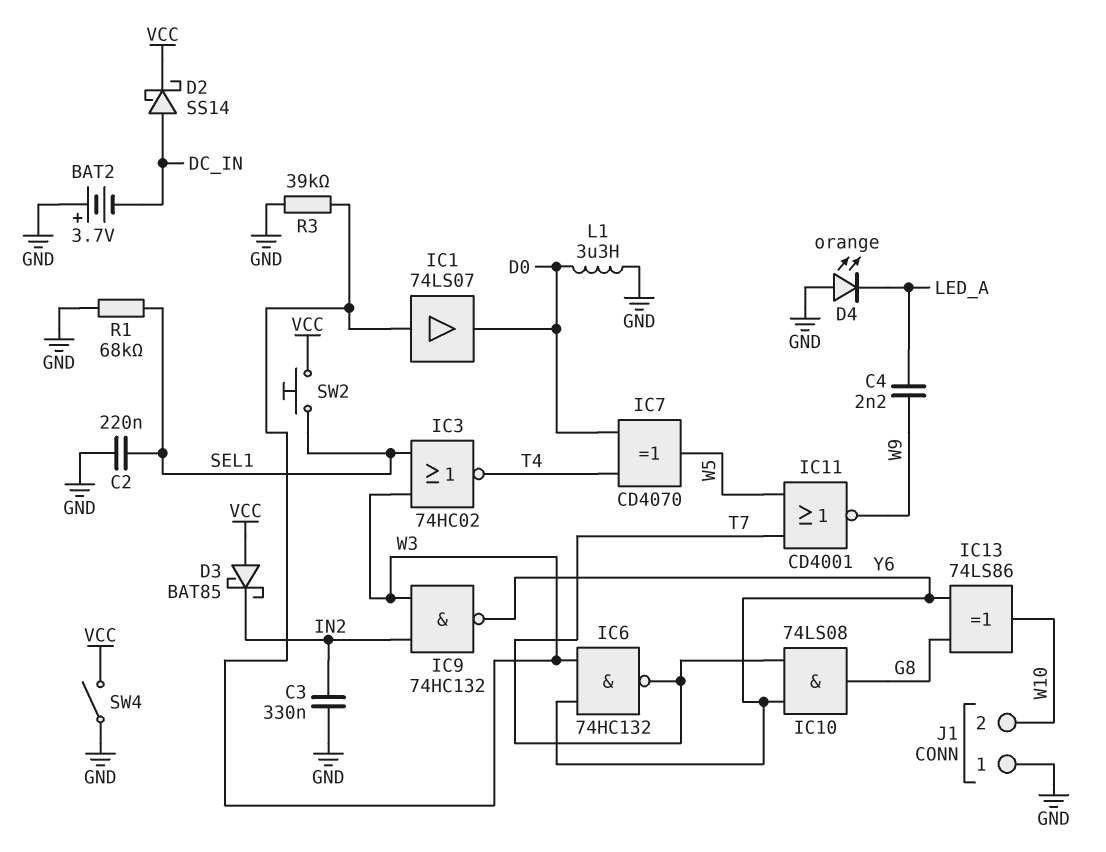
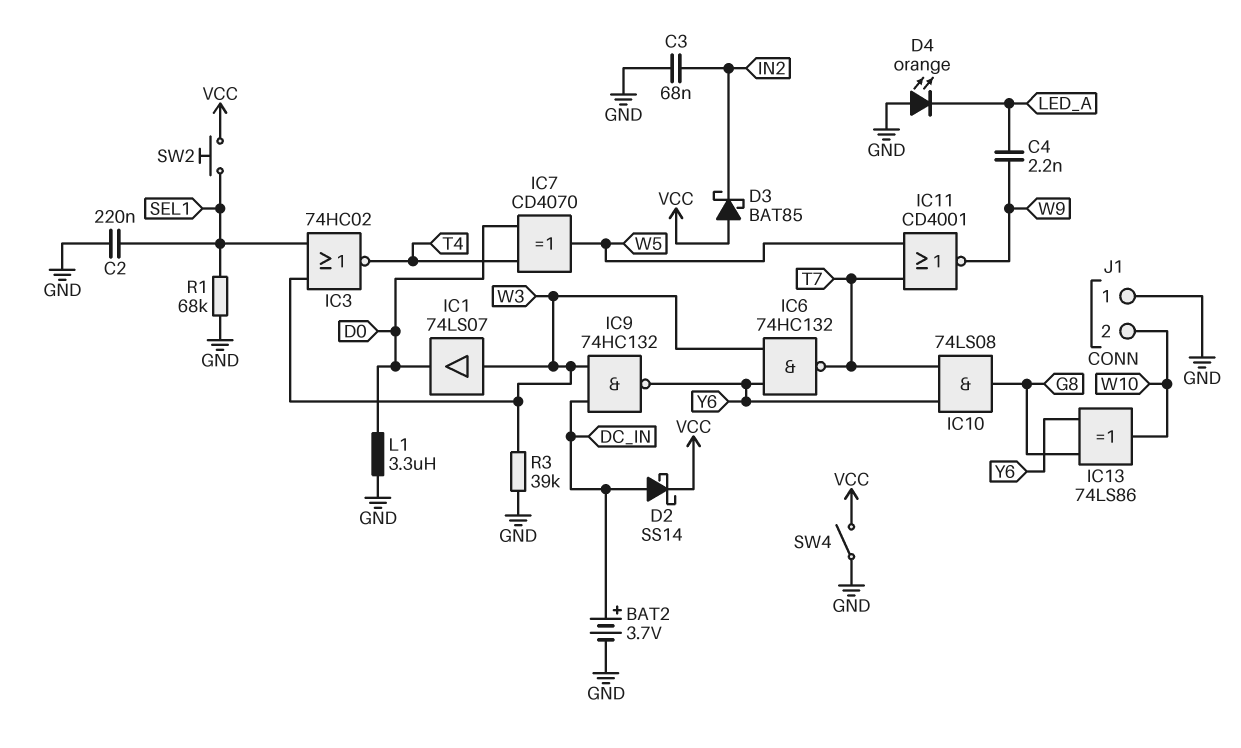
BAT2: 3.7V (plus GND, minus DC_IN) -> 3.7V (plus DC_IN, minus GND)
C3: 330nF (GND, IN2) -> 68nF (GND, IN2)
IC9: NAND 74HC132 (in IN2, in W3, out Y6) -> NAND 74HC132 (in DC_IN, in W3, out Y6)

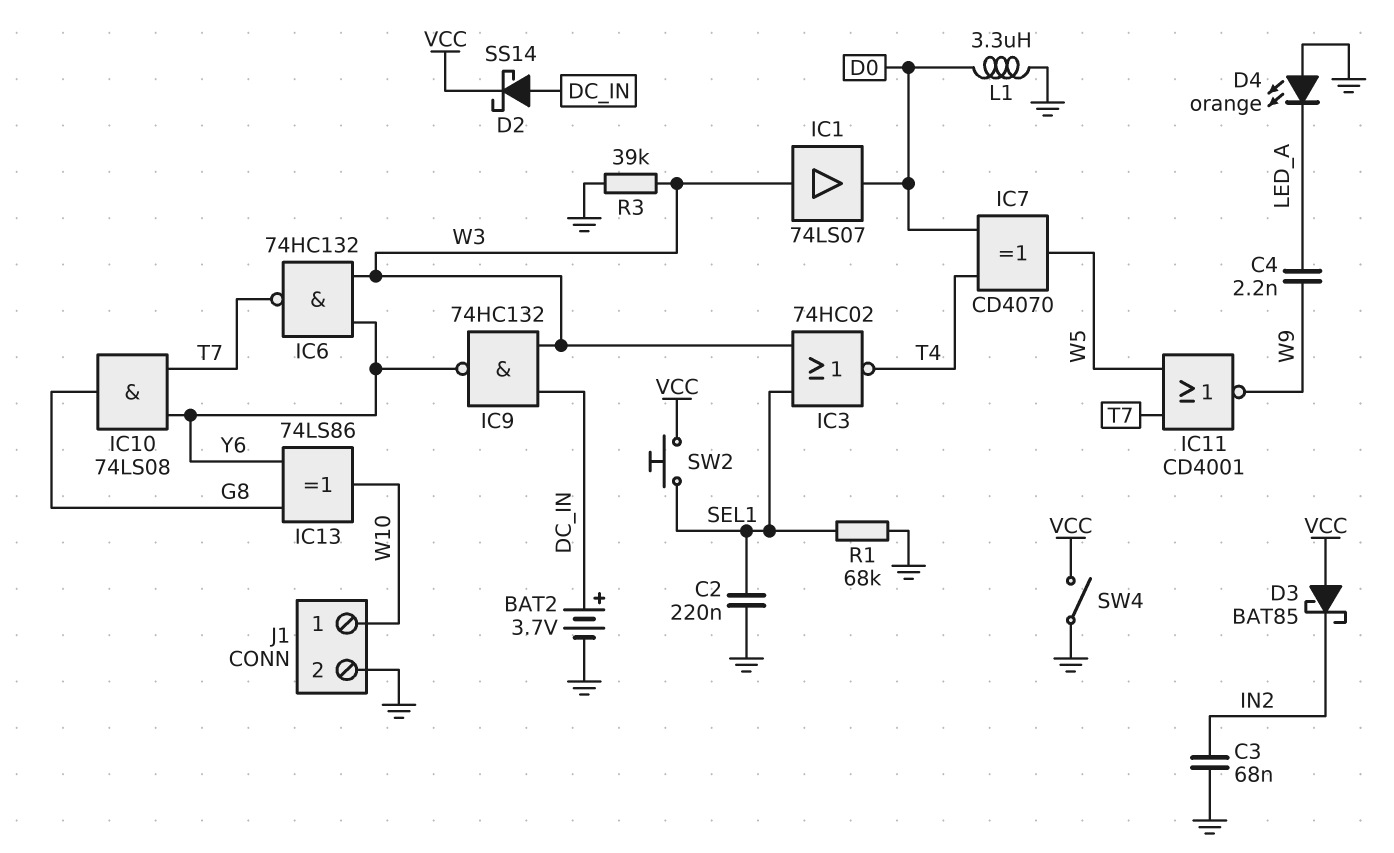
J1 pin 1: GND -> W10
J1 pin 2: W10 -> GND

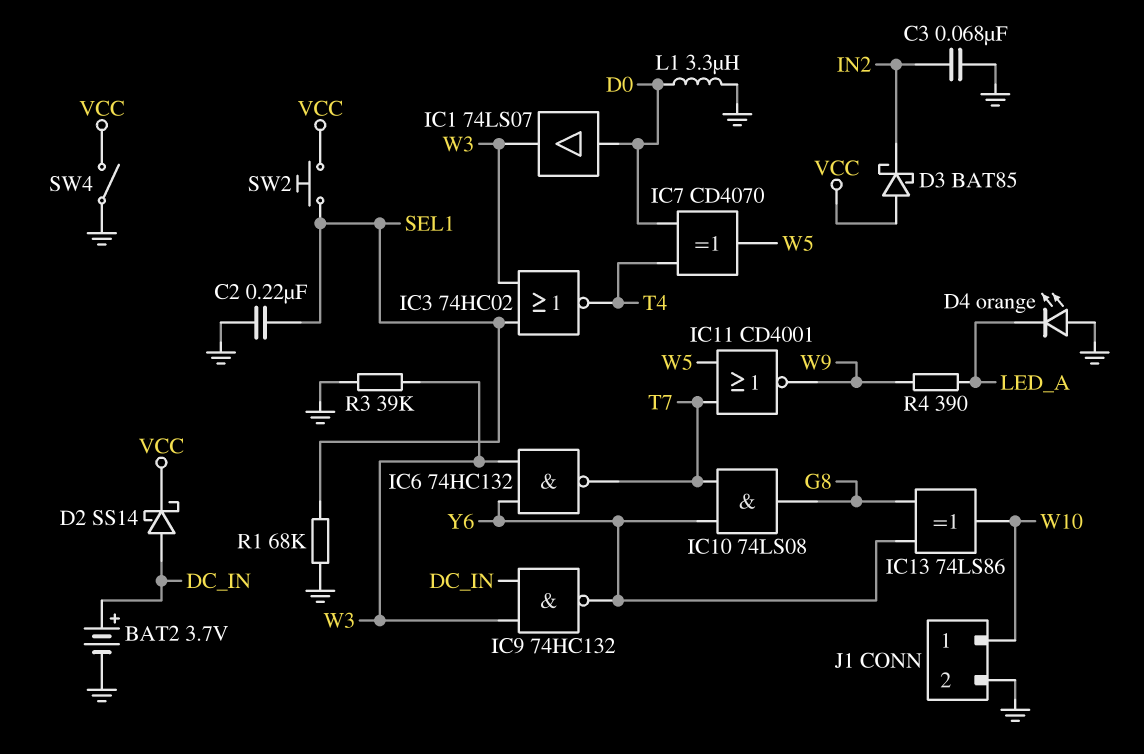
C4: 2.2nF (LED_A, W9) -> none
IC1: buffer 74LS07 (in W3, out D0) -> buffer 74LS07 (in D0, out W3)
R4: none -> 390 (LED_A, W9)

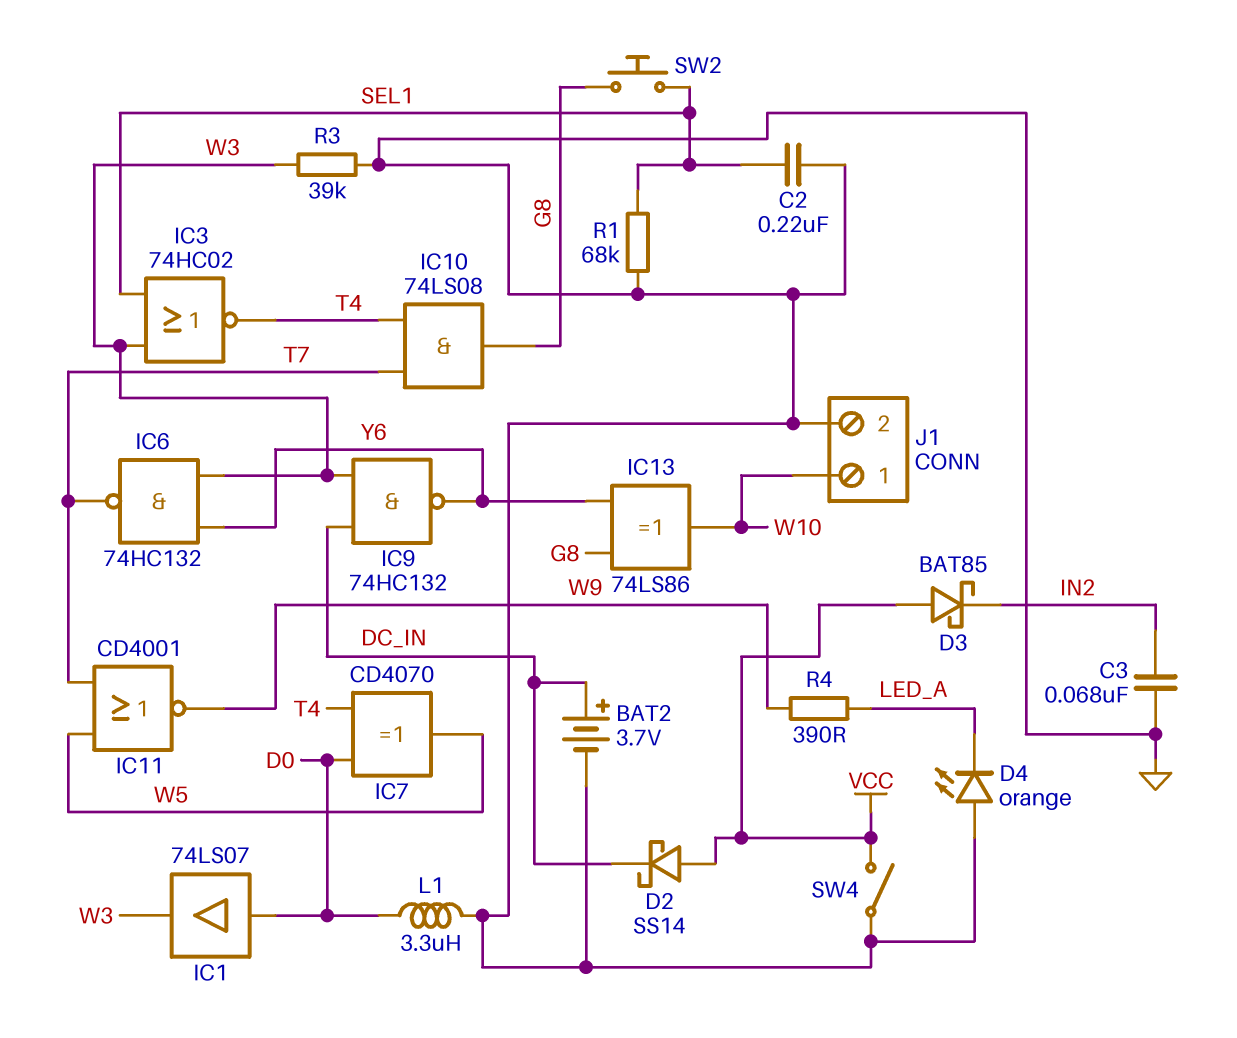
D2: schottky SS14 (A DC_IN, K VCC) -> schottky SS14 (A VCC, K DC_IN)
IC10: AND 74LS08 (in T7, in Y6, out G8) -> AND 74LS08 (in T4, in T7, out G8)
SW2: button (SEL1, VCC) -> button (G8, SEL1)

